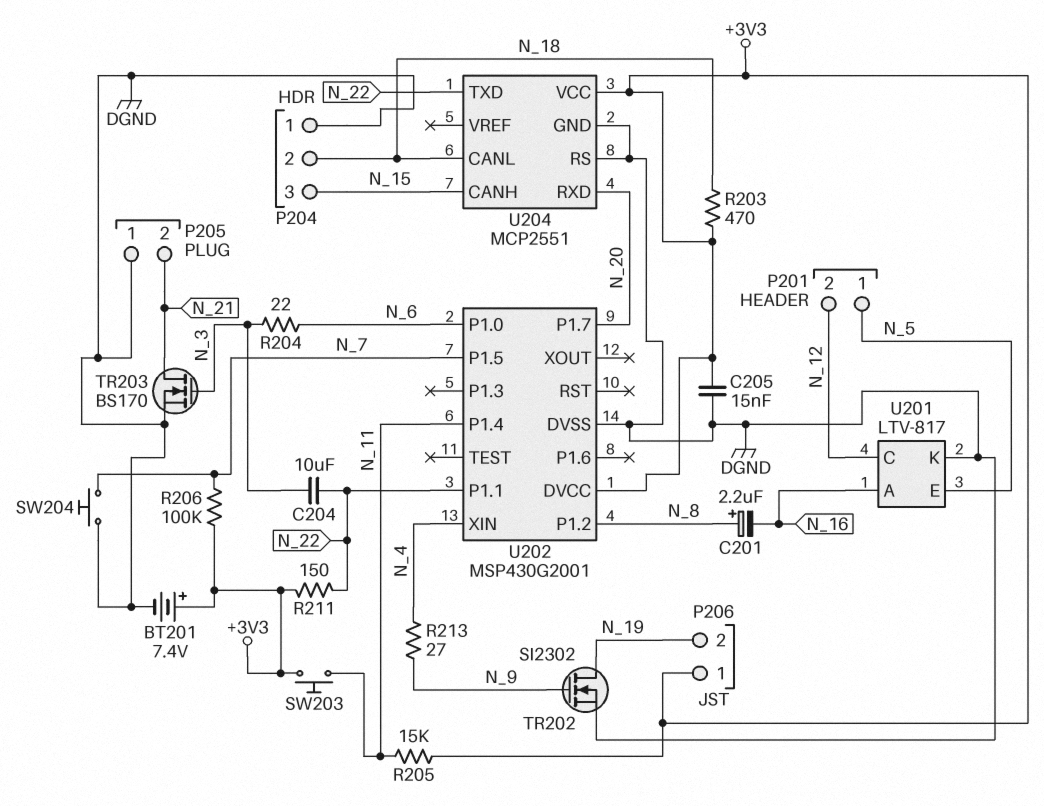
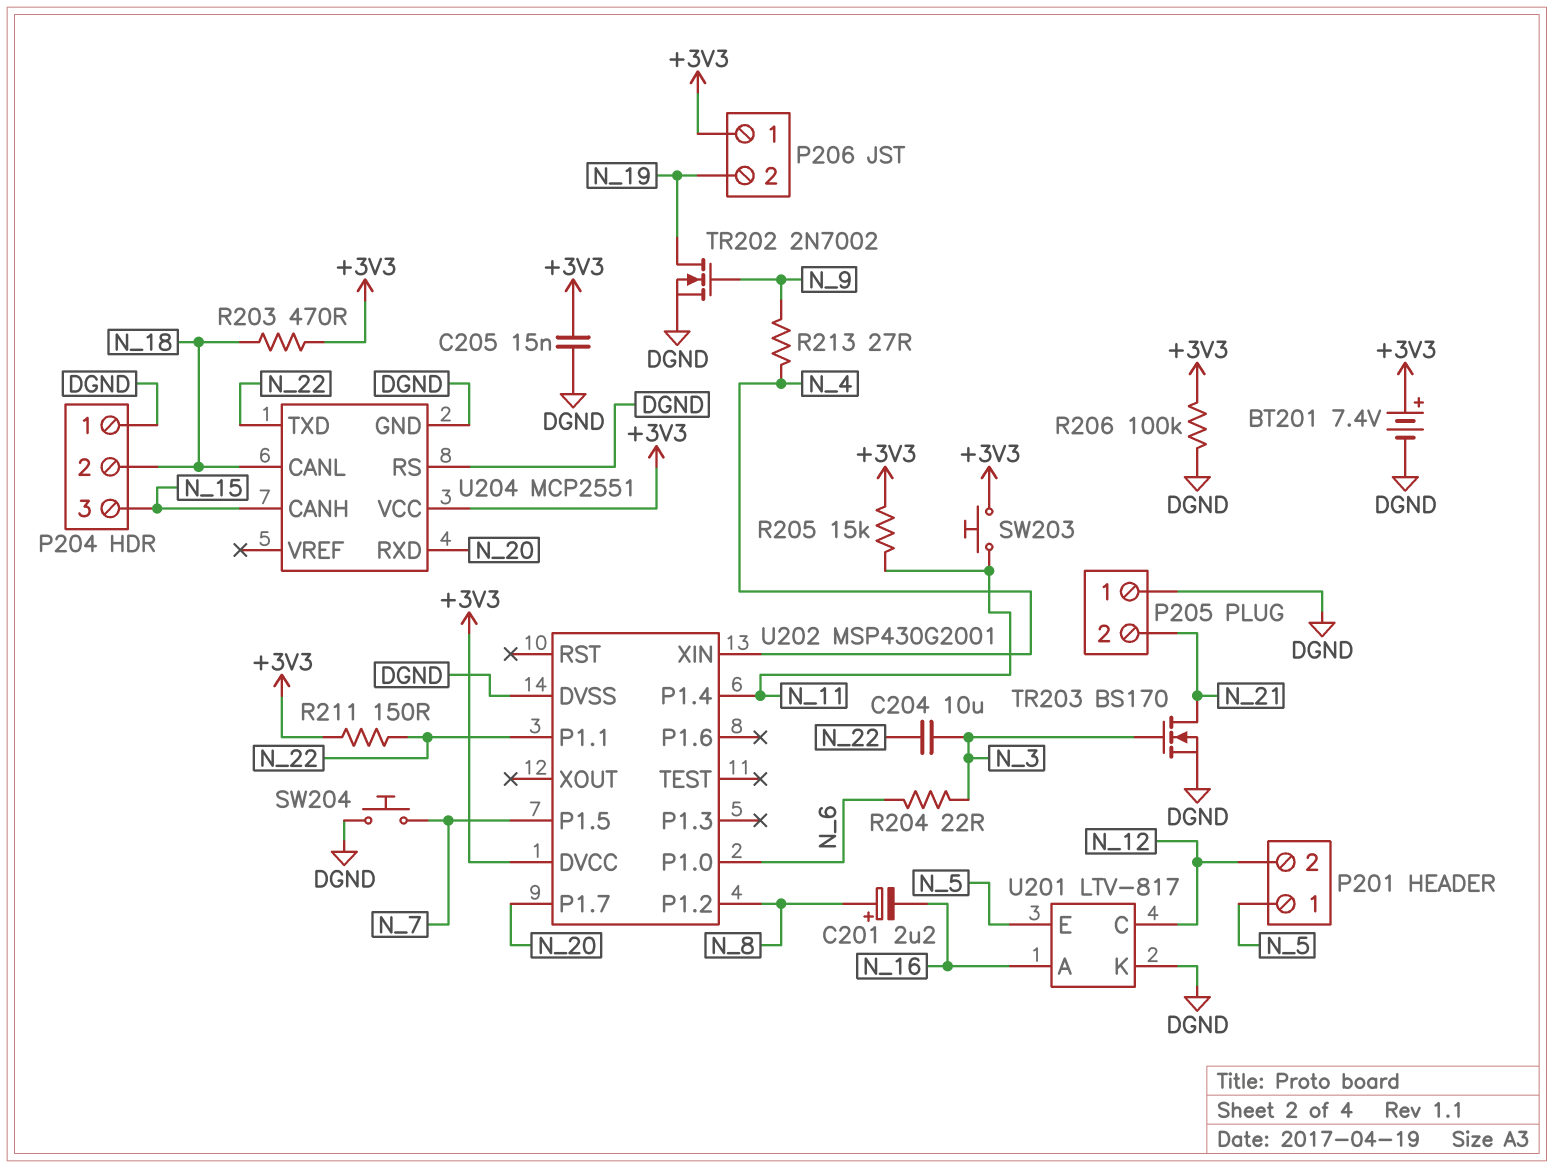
R206: 100k (+3V3, N_7) -> 100k (+3V3, DGND)
TR202: NMOS SI2302 (G N_9, D N_19, S DGND) -> NMOS 2N7002 (G N_9, D N_19, S DGND)

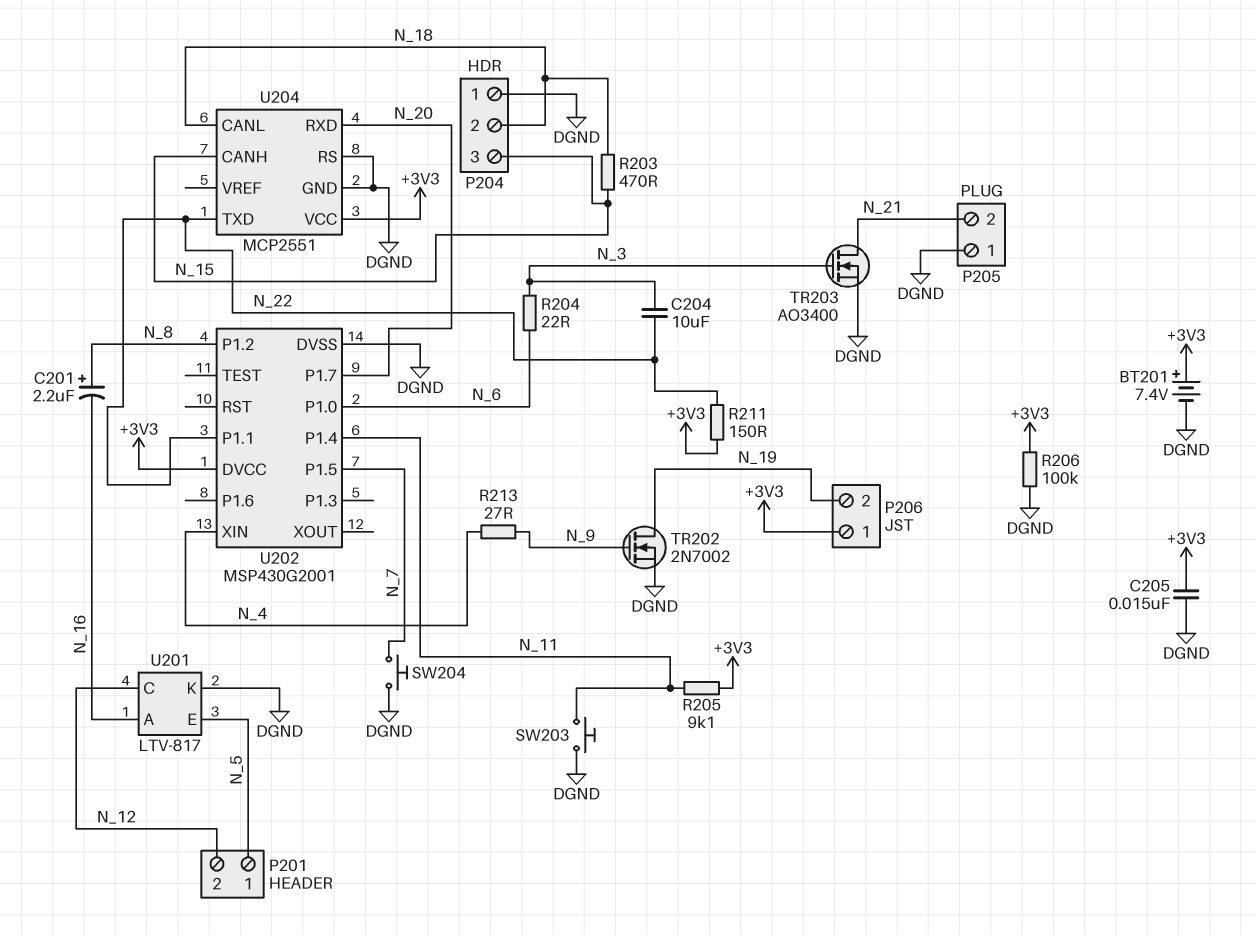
R203: 470 (+3V3, N_18) -> 470 (N_15, N_18)
R205: 15k (+3V3, N_11) -> 9.1k (+3V3, N_11)
SW203: button (+3V3, N_11) -> button (DGND, N_11)
TR203: NMOS BS170 (G N_3, D N_21, S DGND) -> NMOS AO3400 (G N_3, D N_21, S DGND)

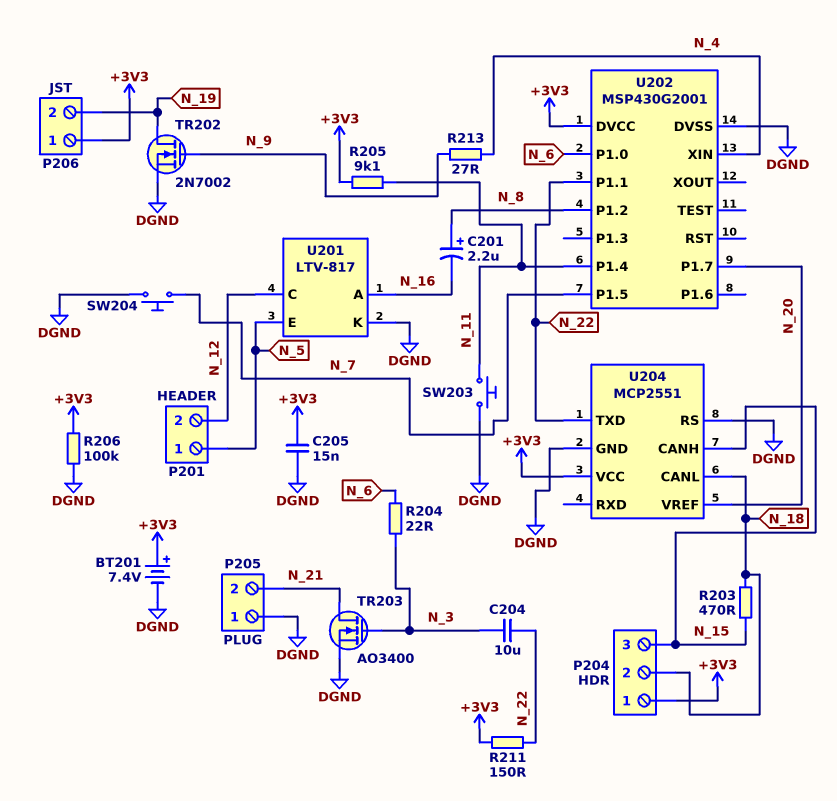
P204 pin 1: DGND -> +3V3
U204 pin RXD: N_20 -> none
U204 pin VREF: none -> N_20

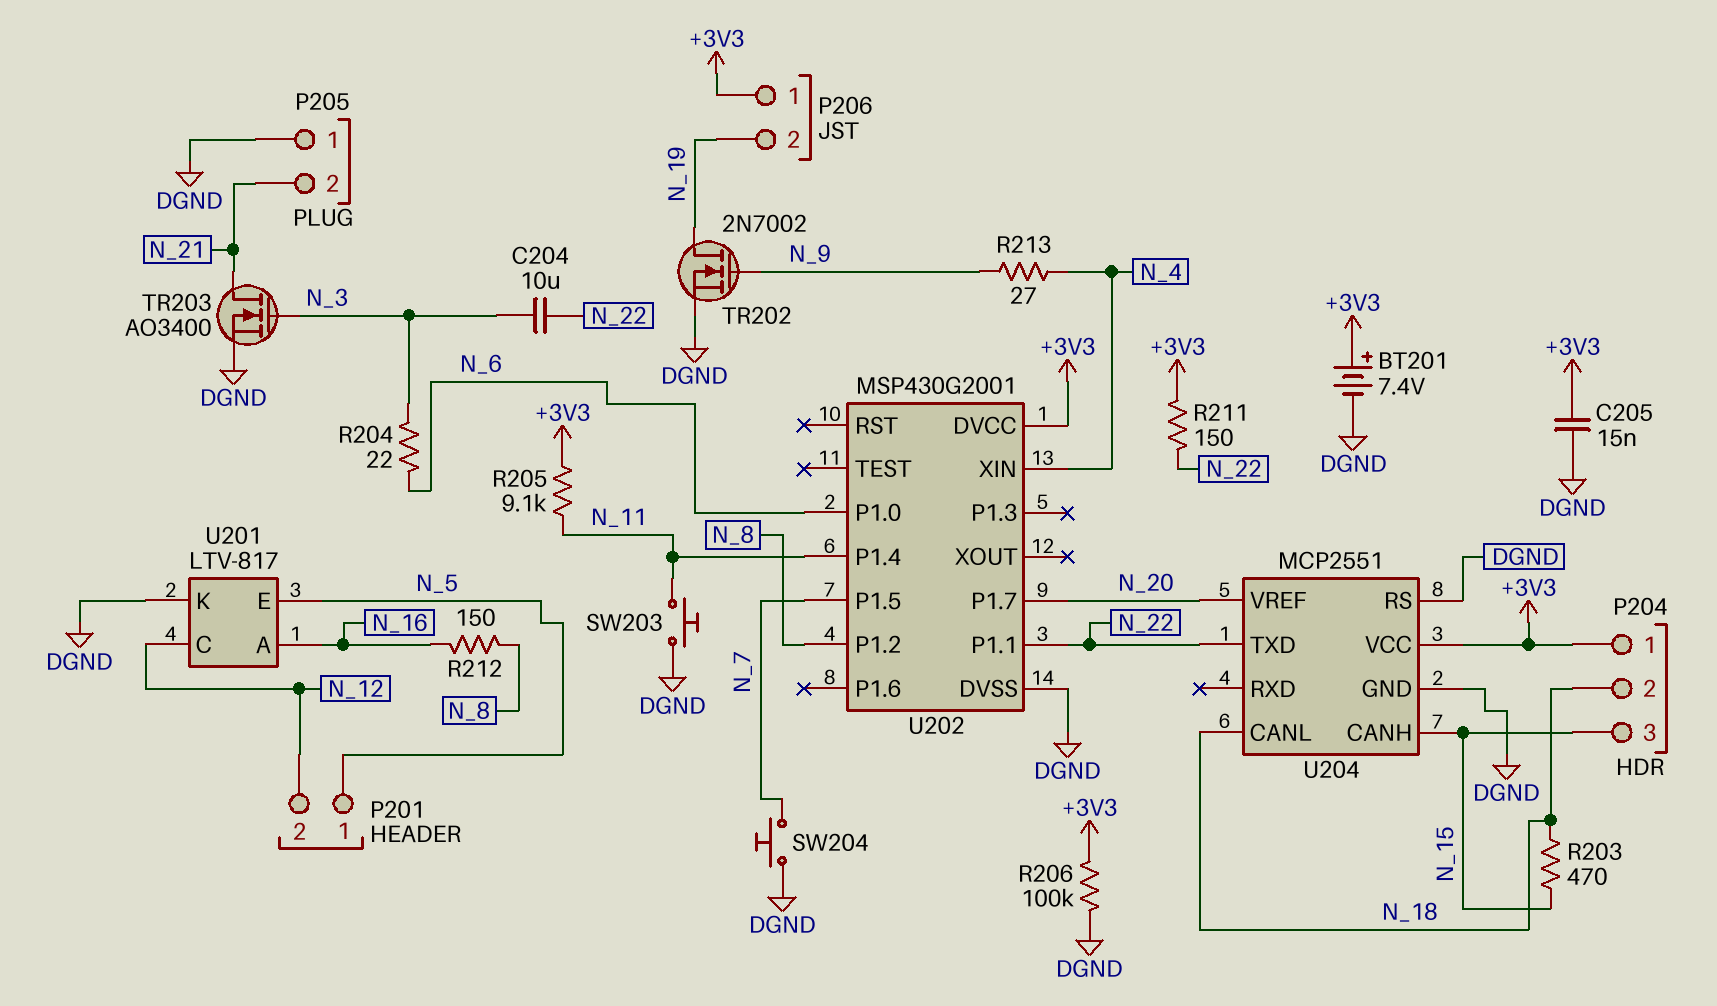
C201: 2.2uF (plus N_8, minus N_16) -> none
R212: none -> 150 (N_8, N_16)

